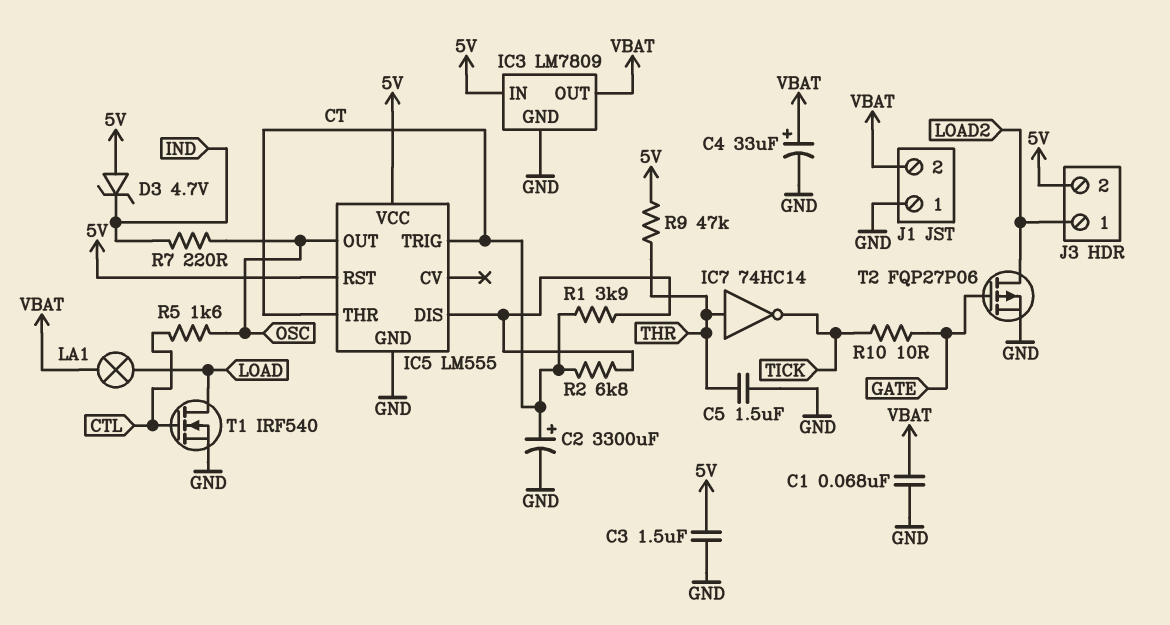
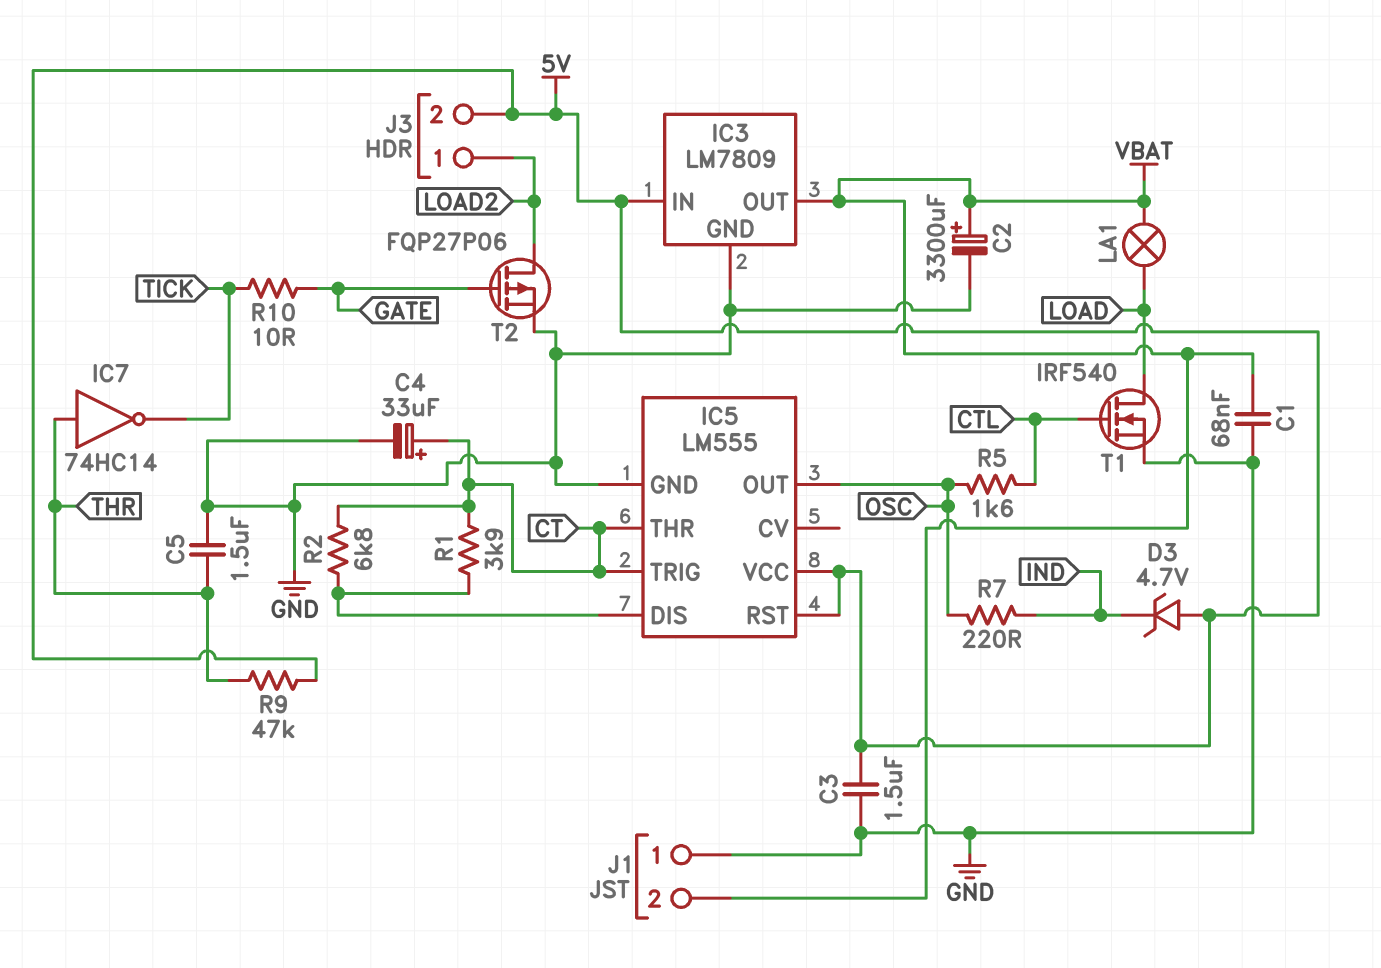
C2: 3300uF (plus CT, minus GND) -> 3300uF (plus VBAT, minus GND)
C4: 33uF (plus VBAT, minus GND) -> 33uF (plus CT, minus GND)

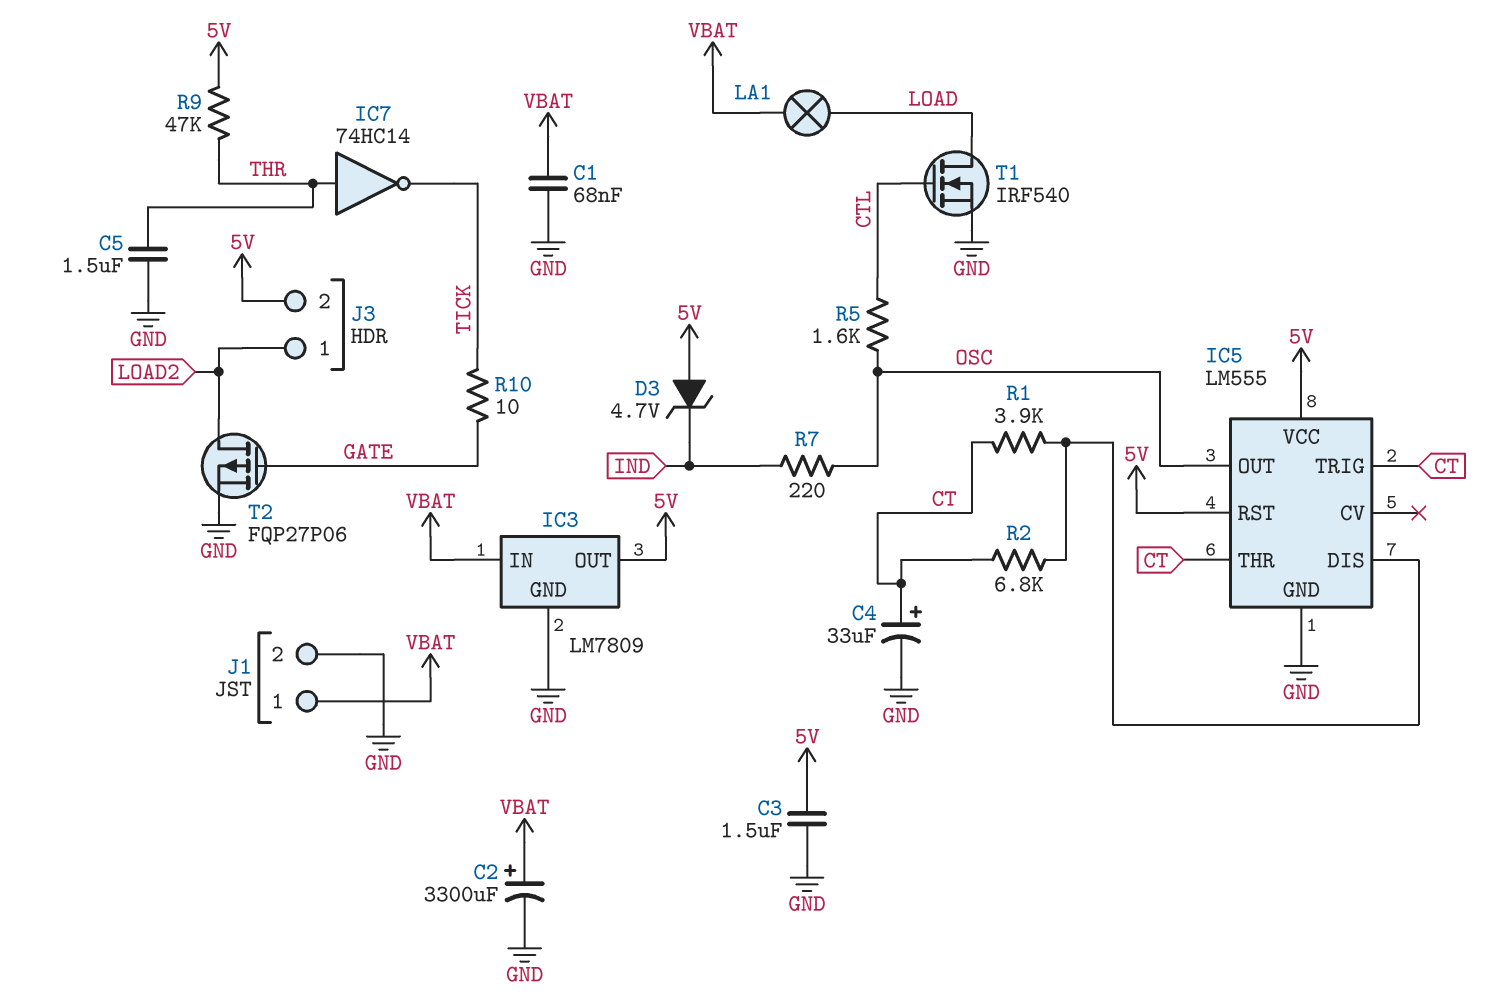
IC3 pin IN: 5V -> VBAT
IC3 pin OUT: VBAT -> 5V
J1 pin 1: GND -> VBAT
J1 pin 2: VBAT -> GND

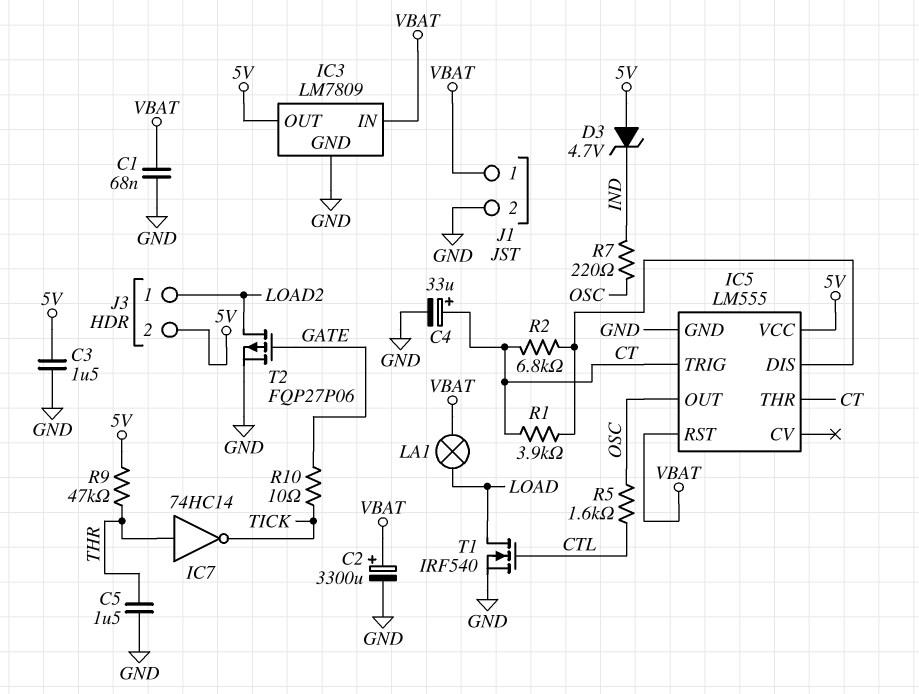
IC5 pin RST: 5V -> VBAT

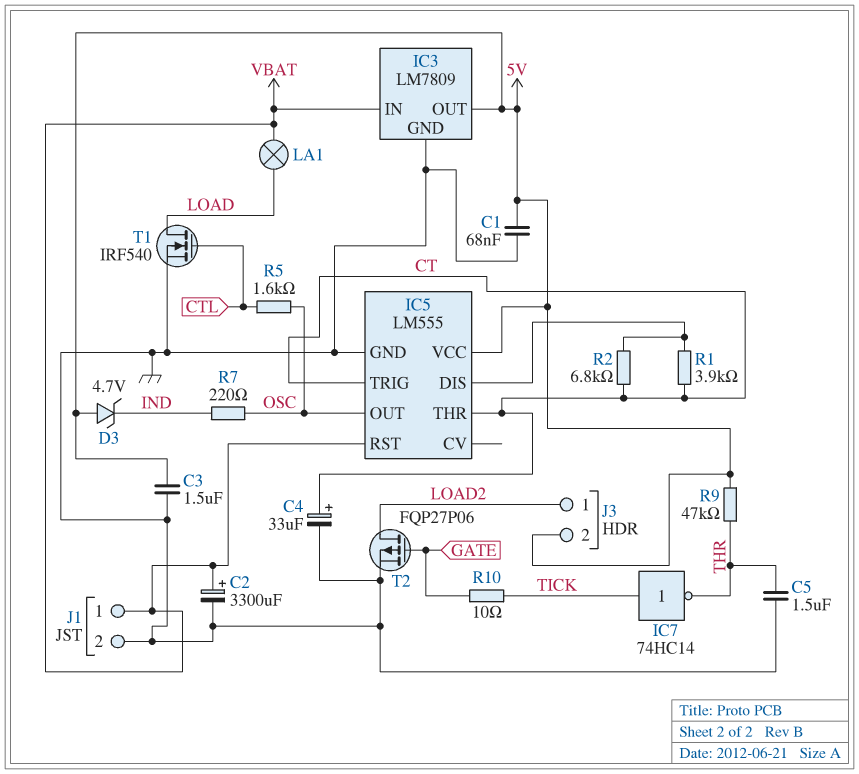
C1: 68nF (GND, VBAT) -> 68nF (5V, GND)
IC7: NOT 74HC14 (in THR, out TICK) -> NOT 74HC14 (in TICK, out THR)

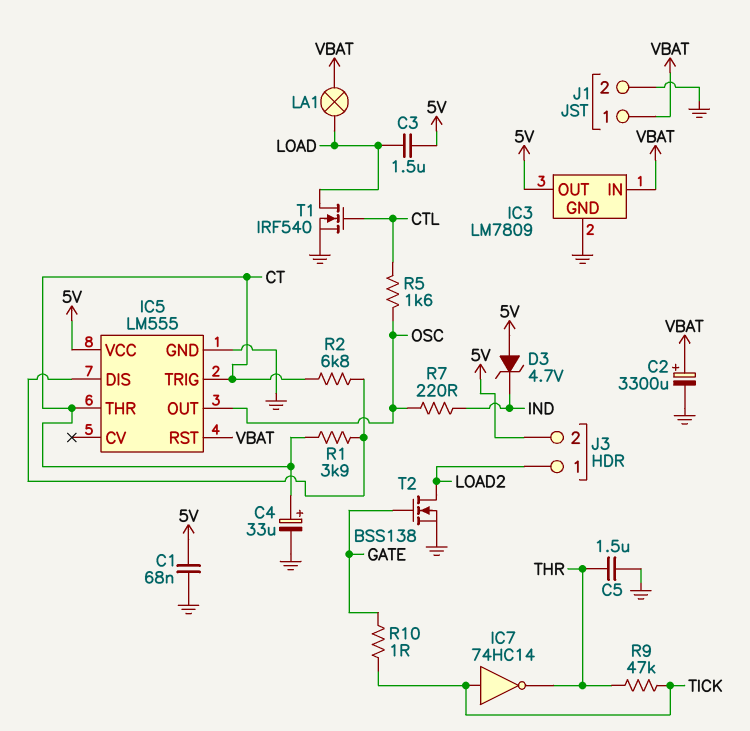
C3: 1.5uF (5V, GND) -> 1.5uF (5V, LOAD)
R9: 47k (5V, THR) -> 47k (THR, TICK)
R10: 10 (GATE, TICK) -> 1 (GATE, TICK)
T2: PMOS FQP27P06 (G GATE, D LOAD2, S GND) -> NMOS BSS138 (G GATE, D LOAD2, S GND)

